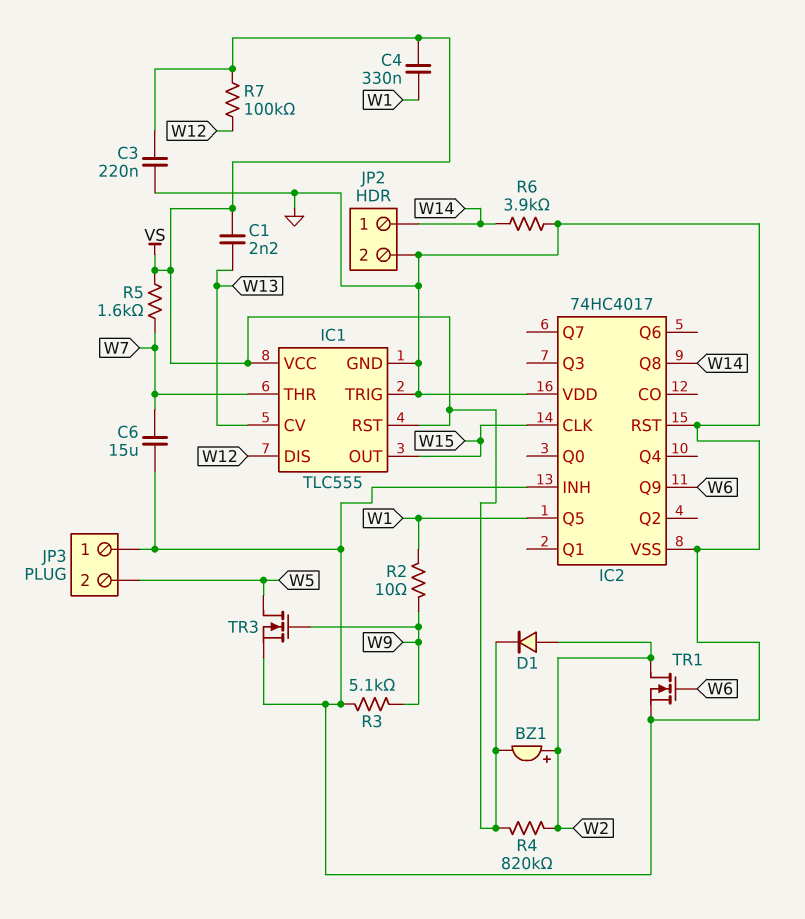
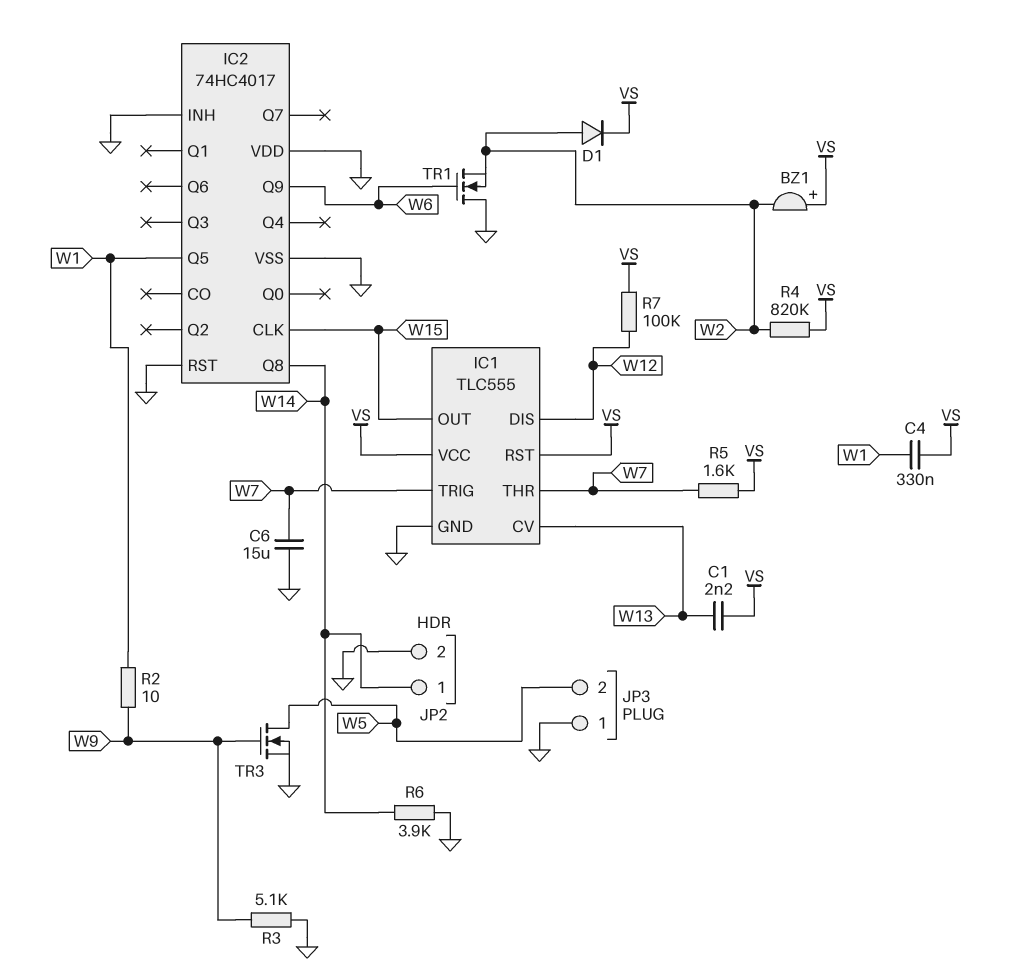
BZ1: buzzer (plus W2, minus VS) -> buzzer (plus VS, minus W2)
C3: 220nF (GND, VS) -> none
IC1 pin TRIG: GND -> W7
TR1: NMOS (G W6, D W2, S GND) -> NMOS (G W6, D GND, S W2)

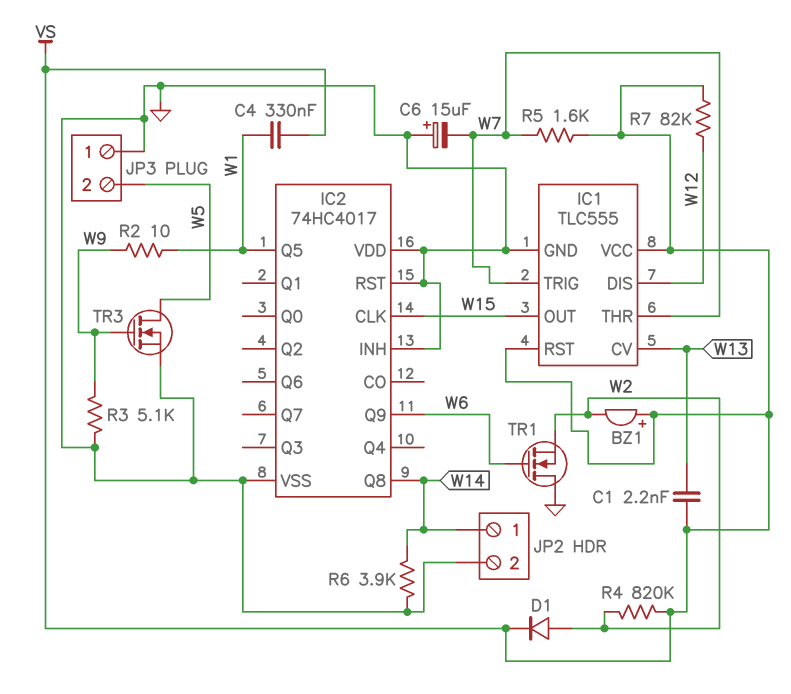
C6: 15uF (GND, W7) -> 15uF (plus GND, minus W7)
R7: 100k (VS, W12) -> 82k (VS, W12)

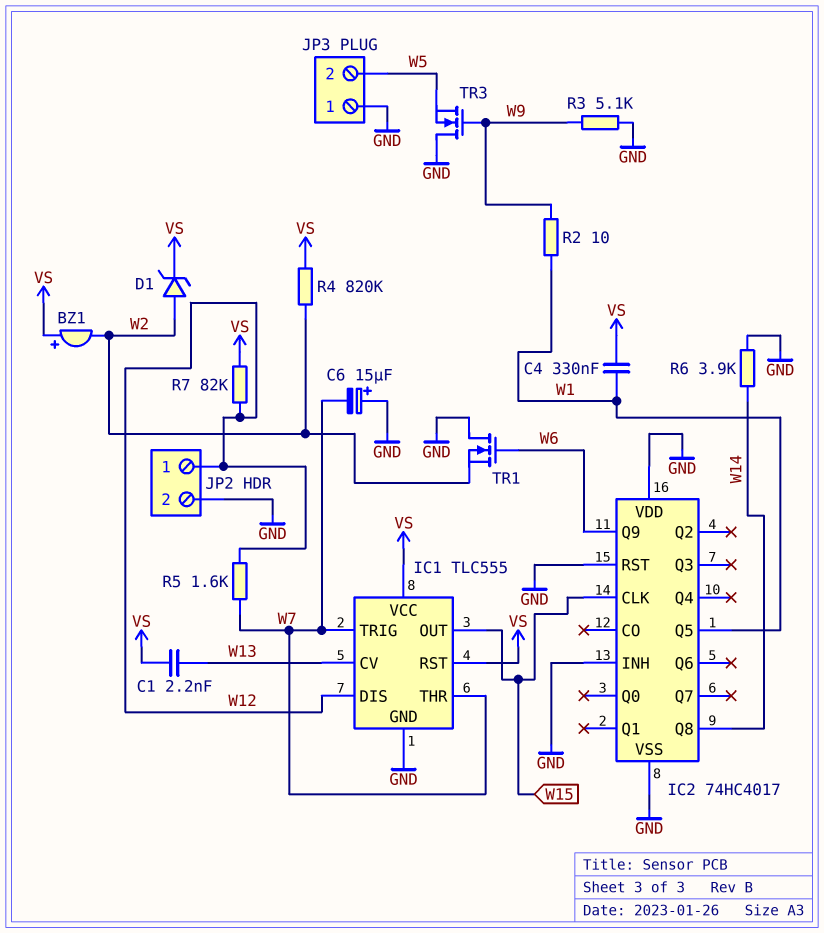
D1: diode (A W2, K VS) -> zener (A W2, K VS)
JP2 pin 1: W14 -> W12
R5: 1.6k (VS, W7) -> 1.6k (W7, W12)
TR3: NMOS (G W9, D W5, S GND) -> NMOS (G W9, D GND, S W5)

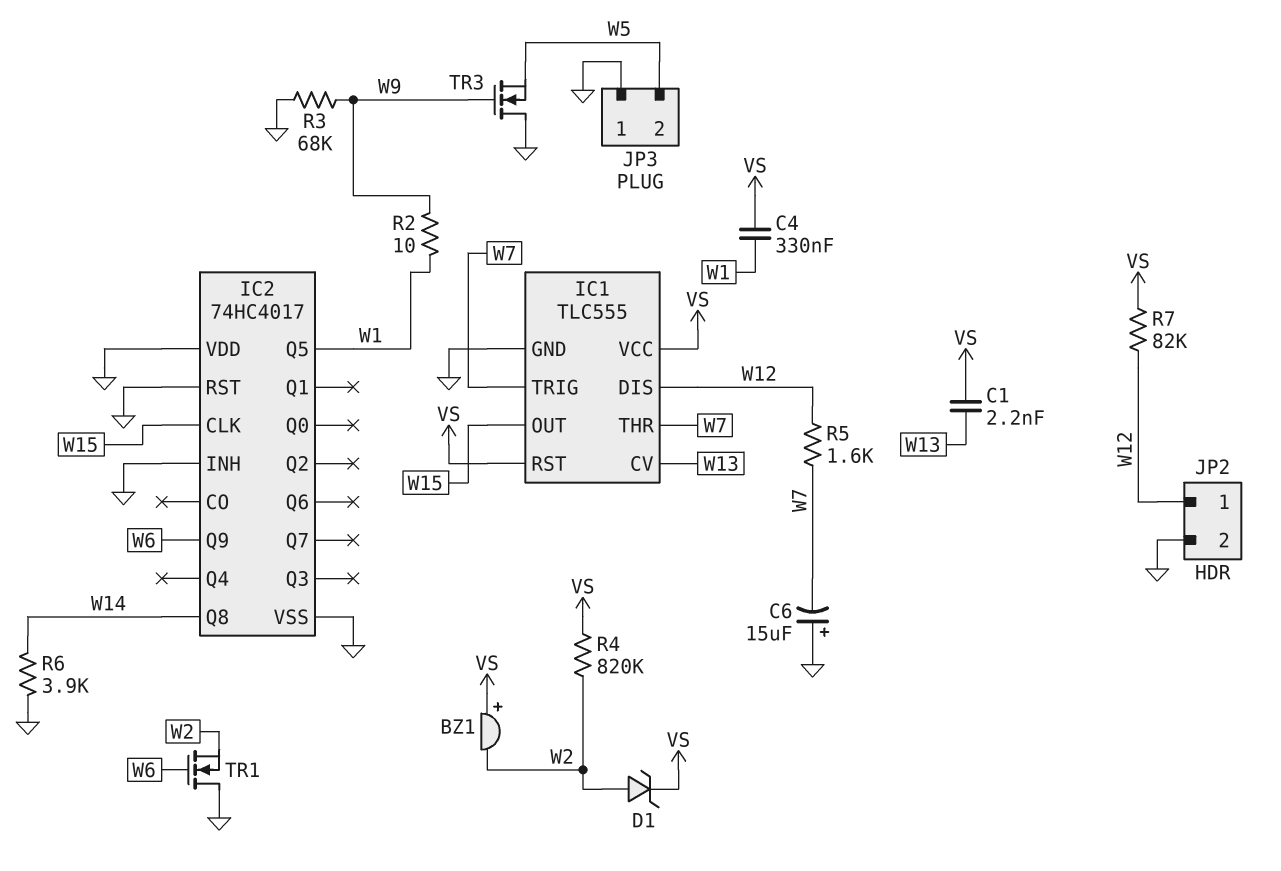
R3: 5.1k (GND, W9) -> 68k (GND, W9)

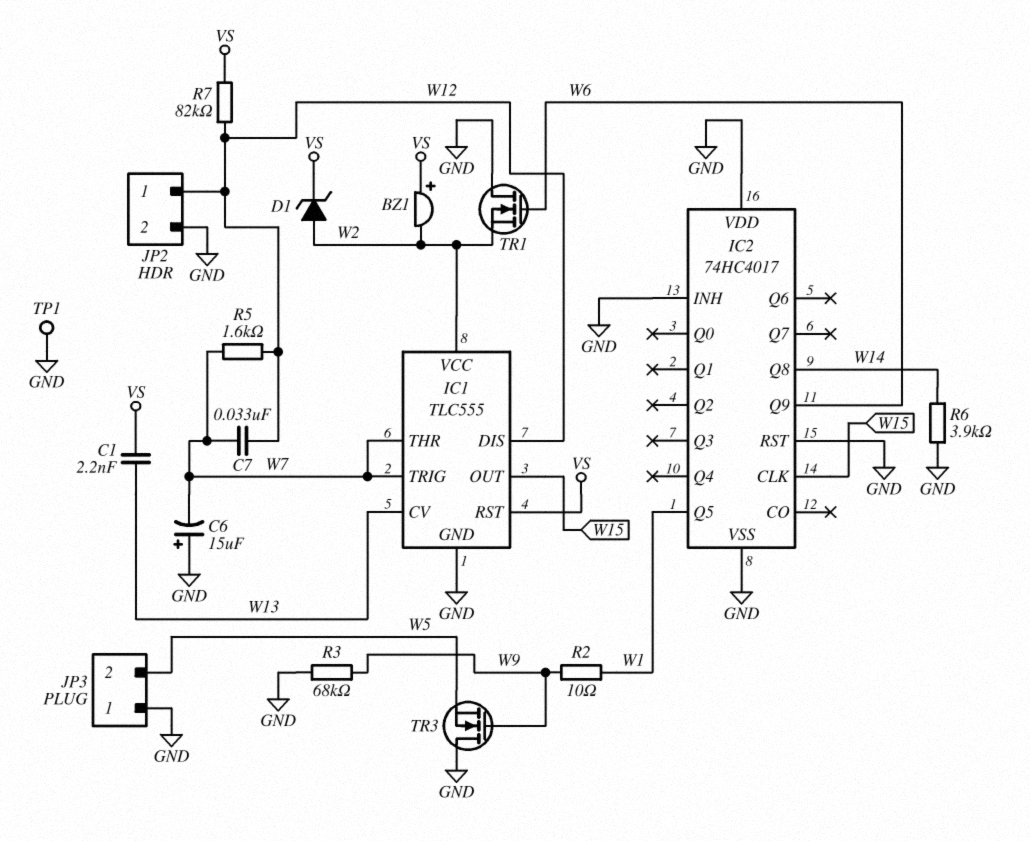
C4: 330nF (VS, W1) -> none
C7: none -> 33nF (W7, W12)
IC1 pin VCC: VS -> W2
R4: 820k (VS, W2) -> none
TP1: none -> test point (GND)

